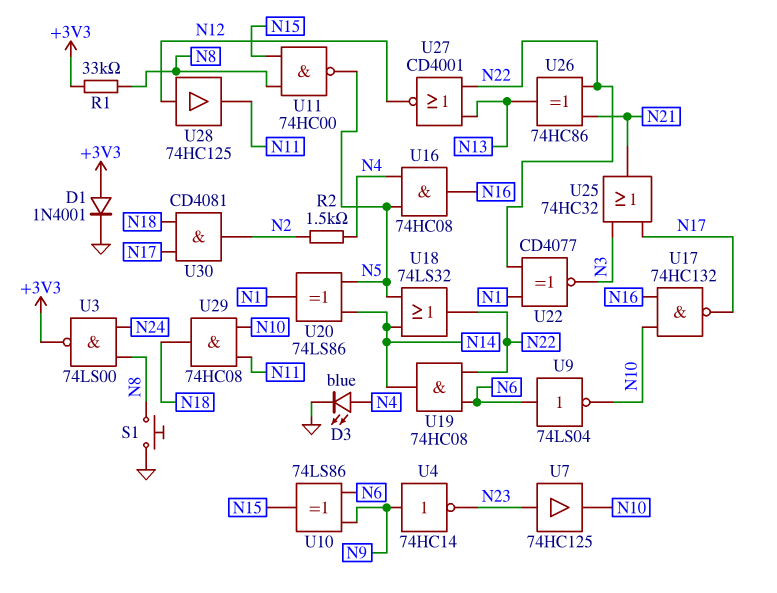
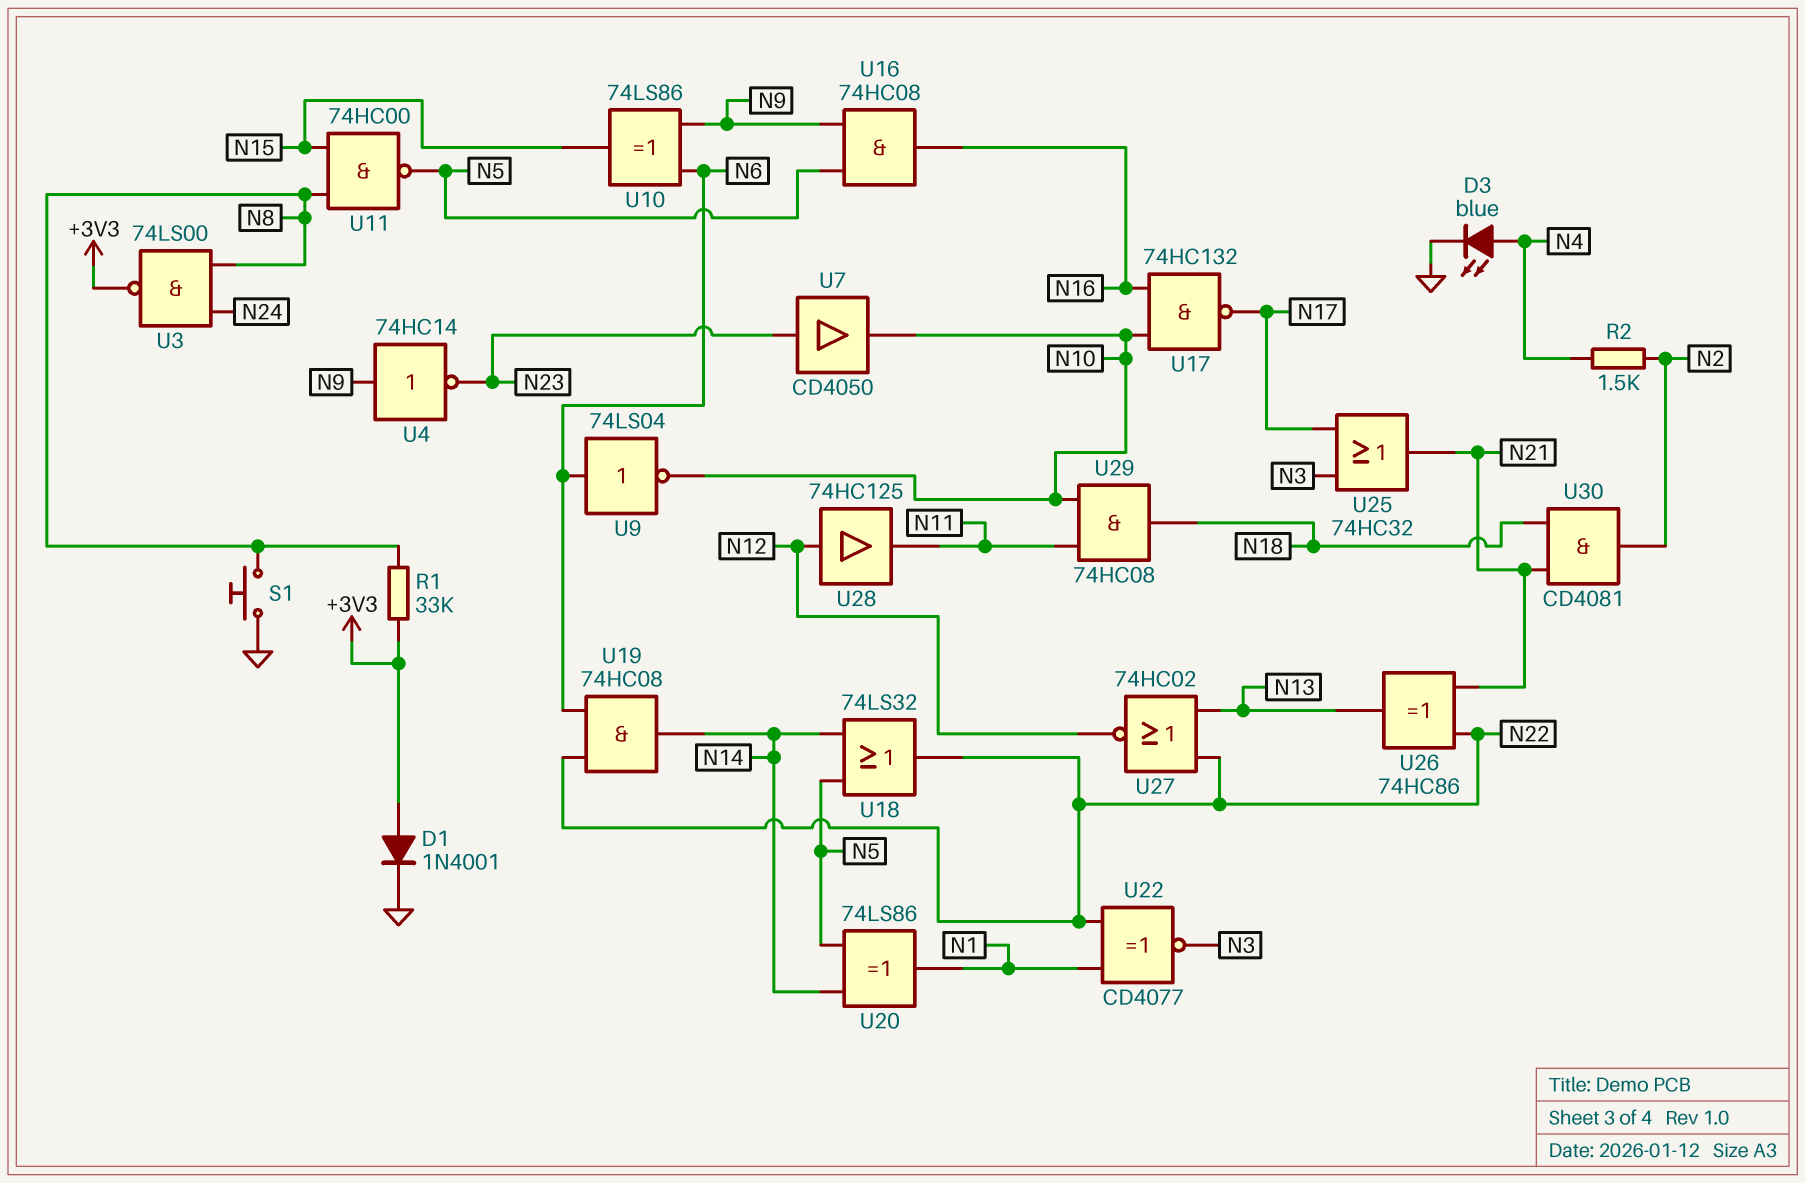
U7: buffer 74HC125 (in N23, out N10) -> buffer CD4050 (in N23, out N10)
U16: AND 74HC08 (in N4, in N5, out N16) -> AND 74HC08 (in N5, in N9, out N16)
U27: NOR CD4001 (in N13, in N22, out N12) -> NOR 74HC02 (in N13, in N22, out N12)
U30: AND CD4081 (in N17, in N18, out N2) -> AND CD4081 (in N18, in N21, out N2)

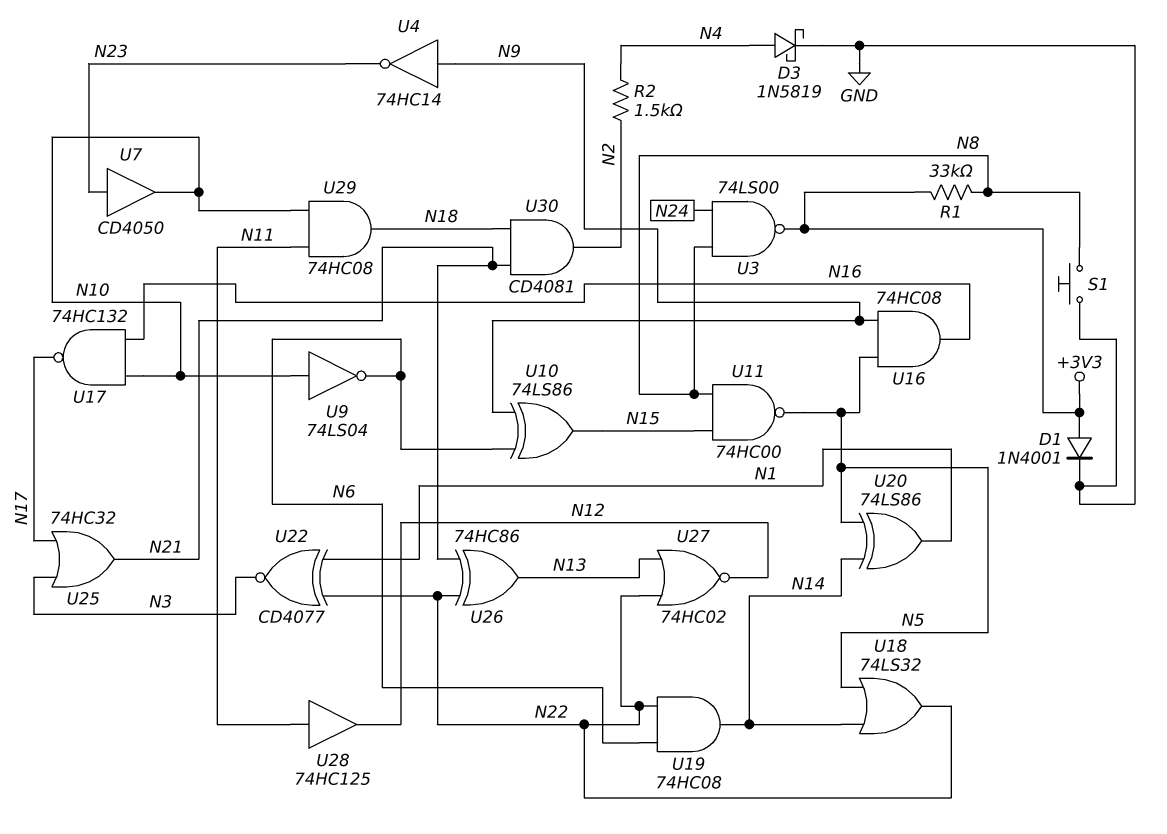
D3: LED blue (A N4, K GND) -> schottky 1N5819 (A N4, K GND)
U9: NOT 74LS04 (in N6, out N10) -> NOT 74LS04 (in N10, out N6)
U28: buffer 74HC125 (in N12, out N11) -> buffer 74HC125 (in N11, out N12)

